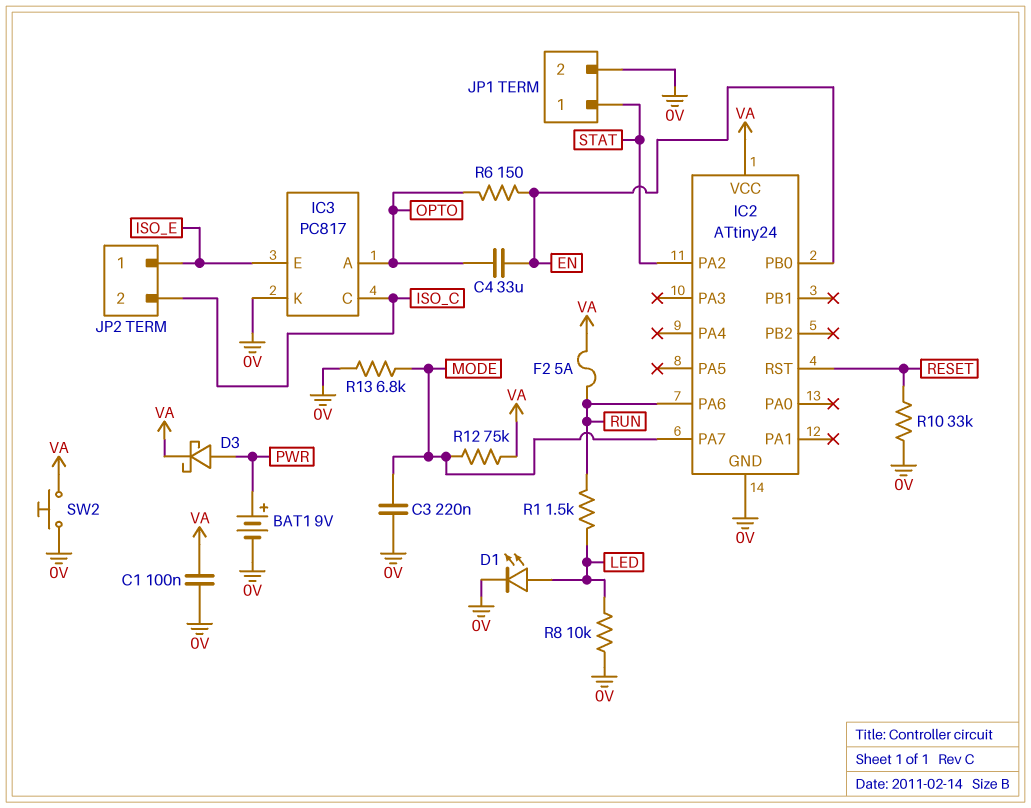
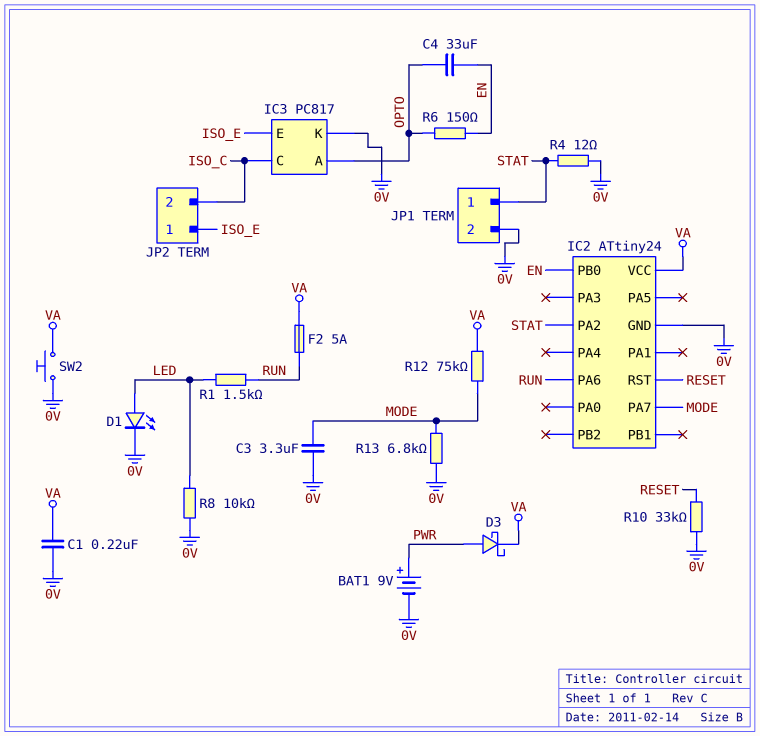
C1: 100nF (0V, VA) -> 220nF (0V, VA)
C3: 220nF (0V, MODE) -> 3.3uF (0V, MODE)
R4: none -> 12 (0V, STAT)

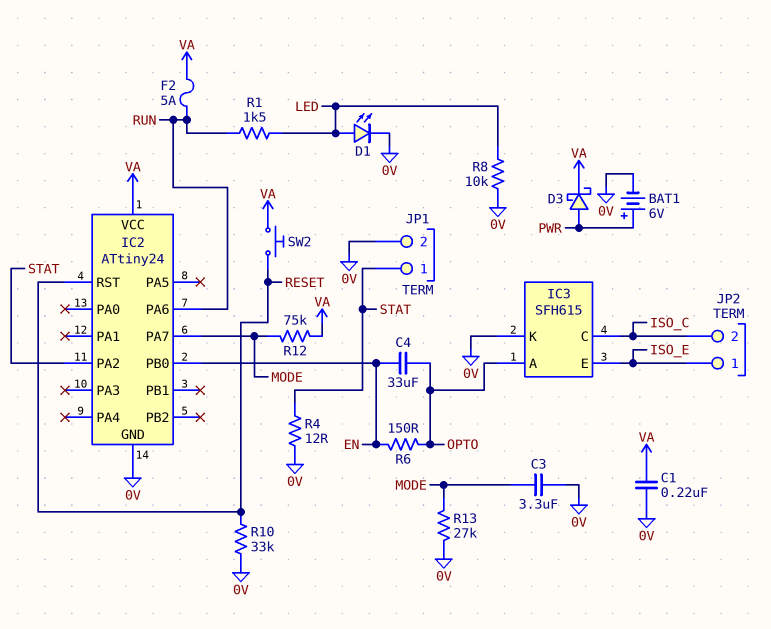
BAT1: 9V (plus PWR, minus 0V) -> 6V (plus PWR, minus 0V)
IC3: PC817 -> SFH615
R13: 6.8k (0V, MODE) -> 27k (0V, MODE)
SW2: button (0V, VA) -> button (RESET, VA)

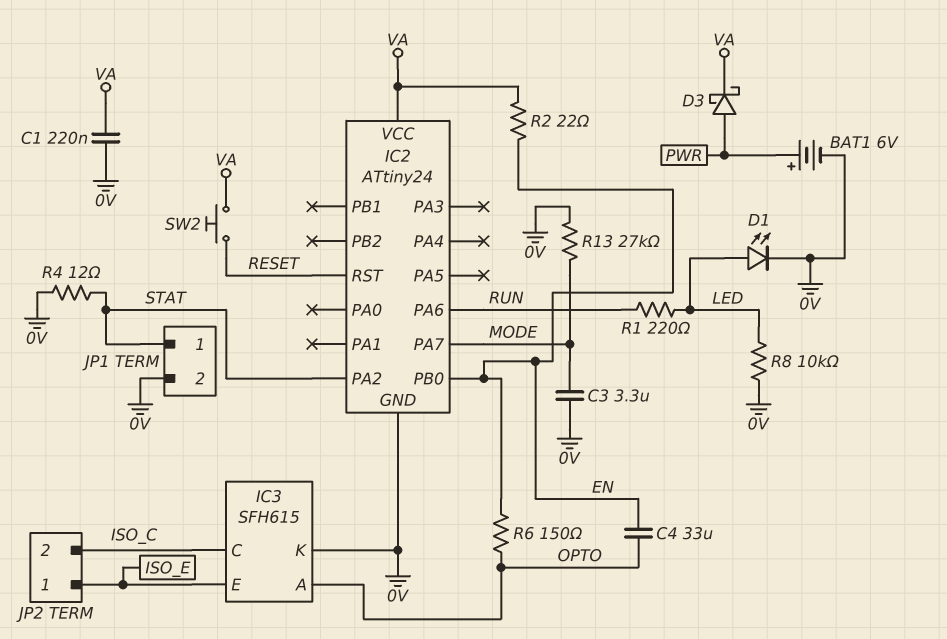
F2: 5A (RUN, VA) -> none
R1: 1.5k (LED, RUN) -> 220 (LED, RUN)
R2: none -> 22 (EN, VA)
R10: 33k (0V, RESET) -> none
R12: 75k (MODE, VA) -> none

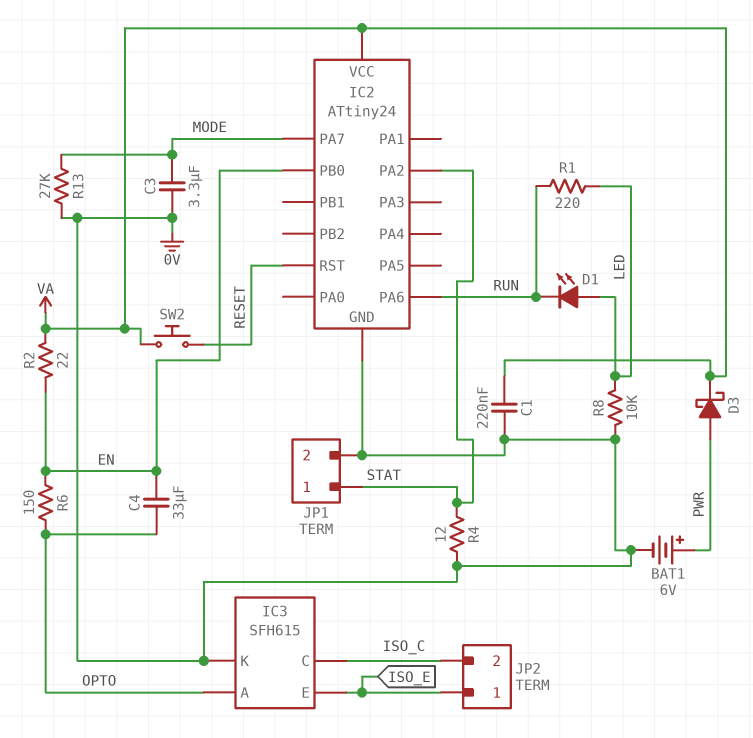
D1: LED (A LED, K 0V) -> LED (A LED, K RUN)

